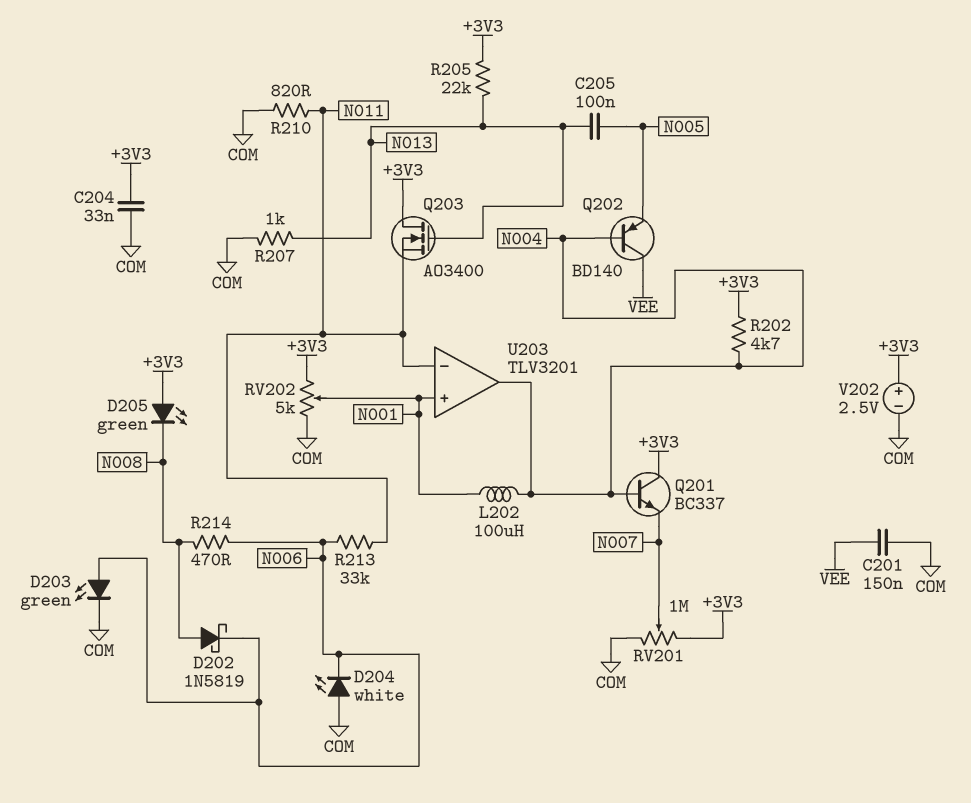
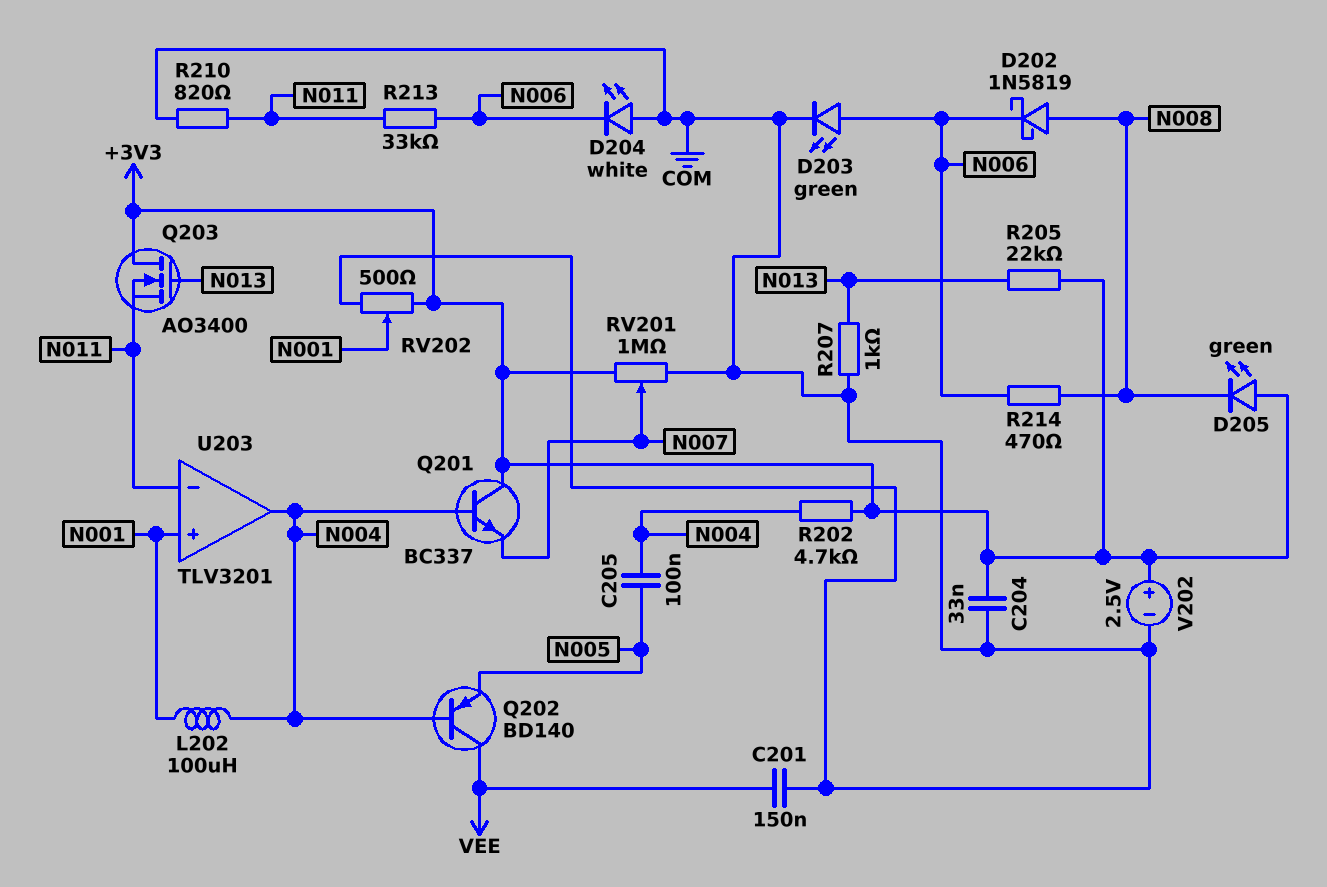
C205: 100nF (N005, N013) -> 100nF (N004, N005)
RV202: 5k (+3V3, COM, wiper N001) -> 500 (+3V3, COM, wiper N001)

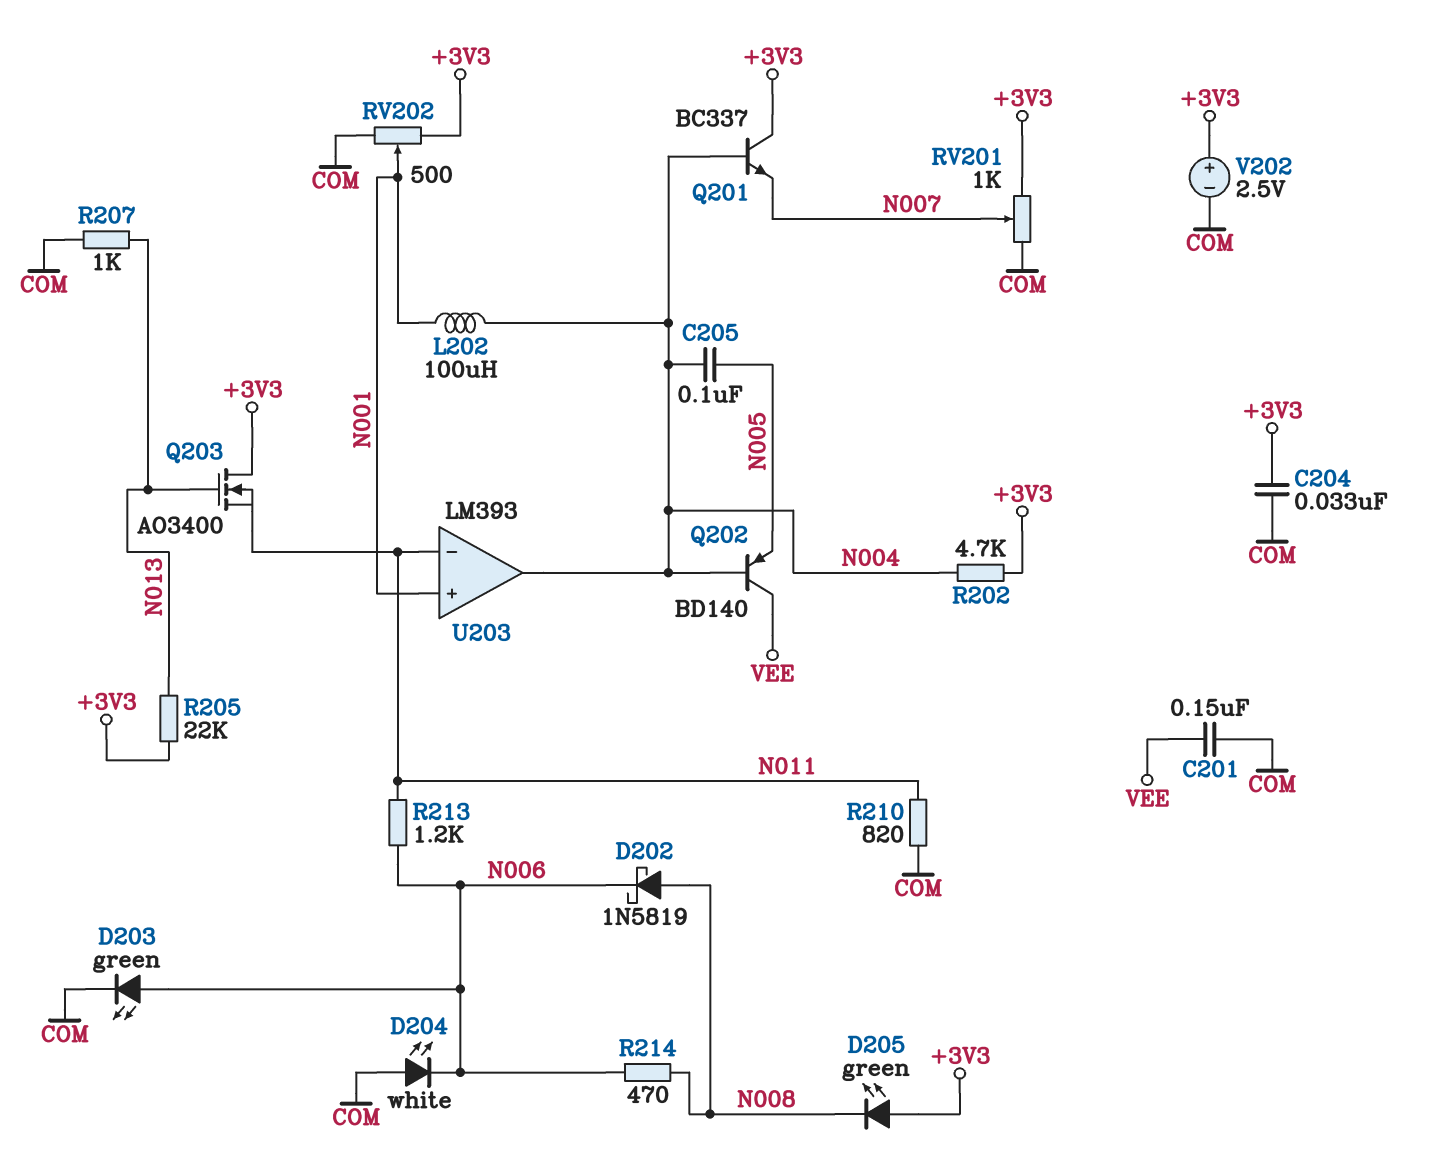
R213: 33k (N006, N011) -> 1.2k (N006, N011)
RV201: 1M (+3V3, COM, wiper N007) -> 1k (+3V3, COM, wiper N007)
U203: TLV3201 -> LM393

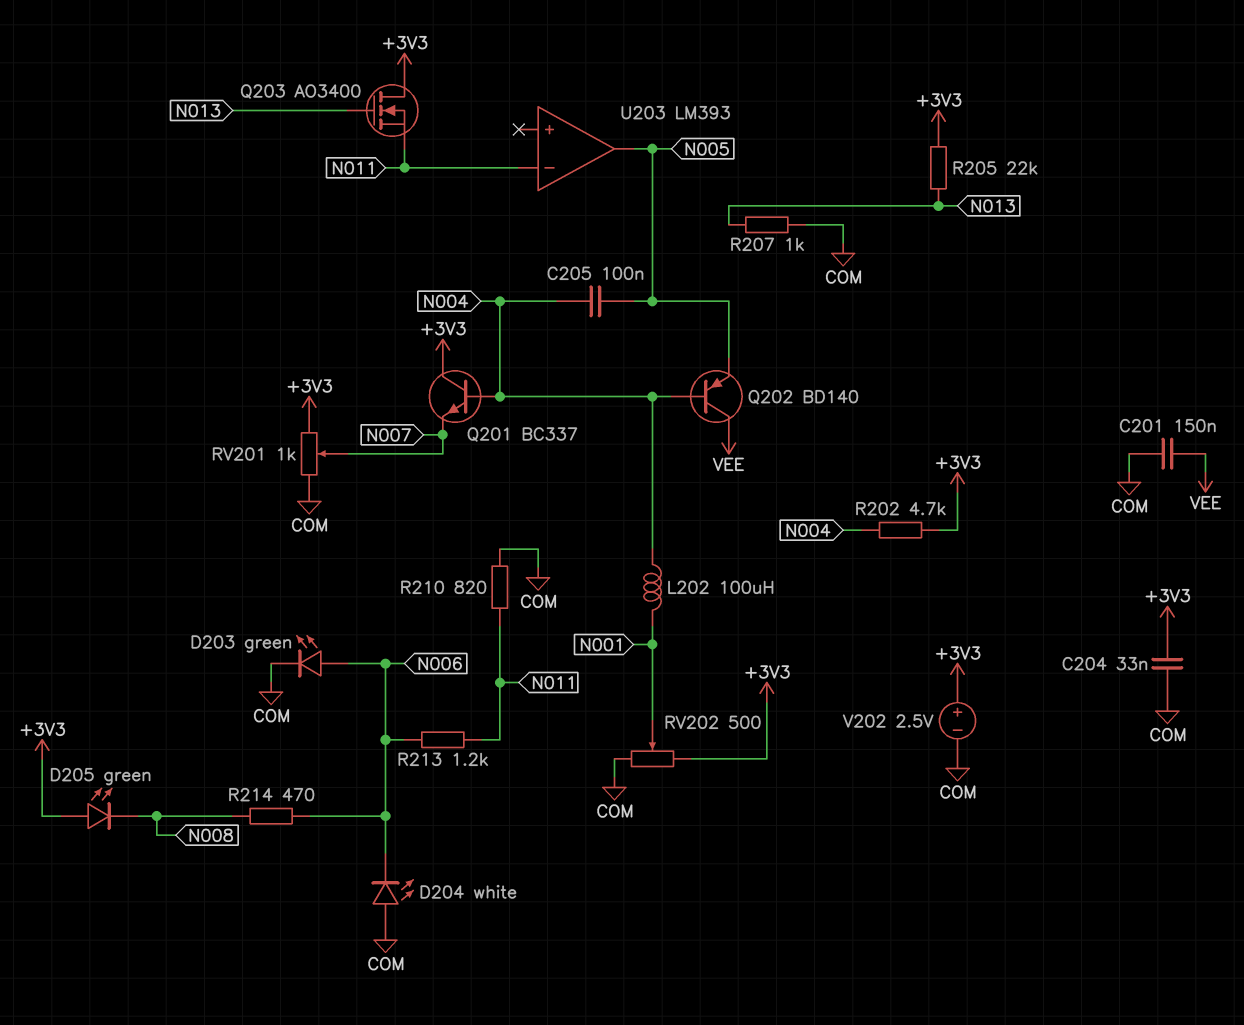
D202: schottky 1N5819 (A N008, K N006) -> none
U203 pin in+: N001 -> none
U203 pin out: N004 -> N005

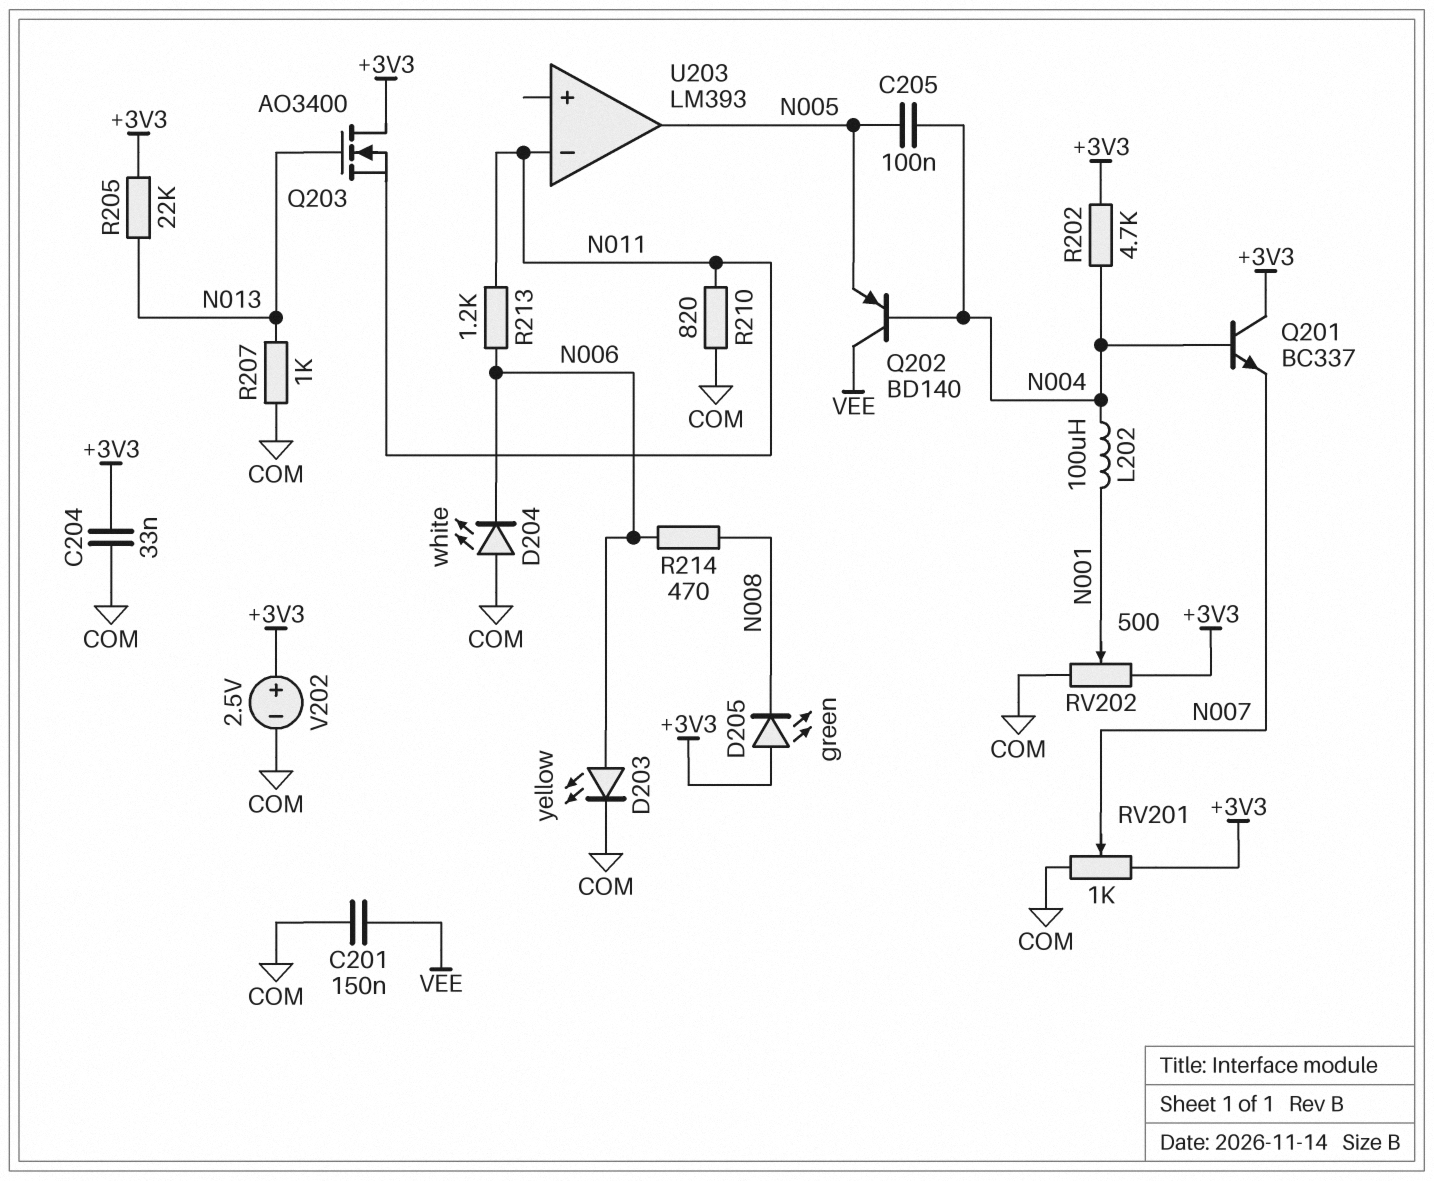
D203: LED green (A N006, K COM) -> LED yellow (A N006, K COM)

